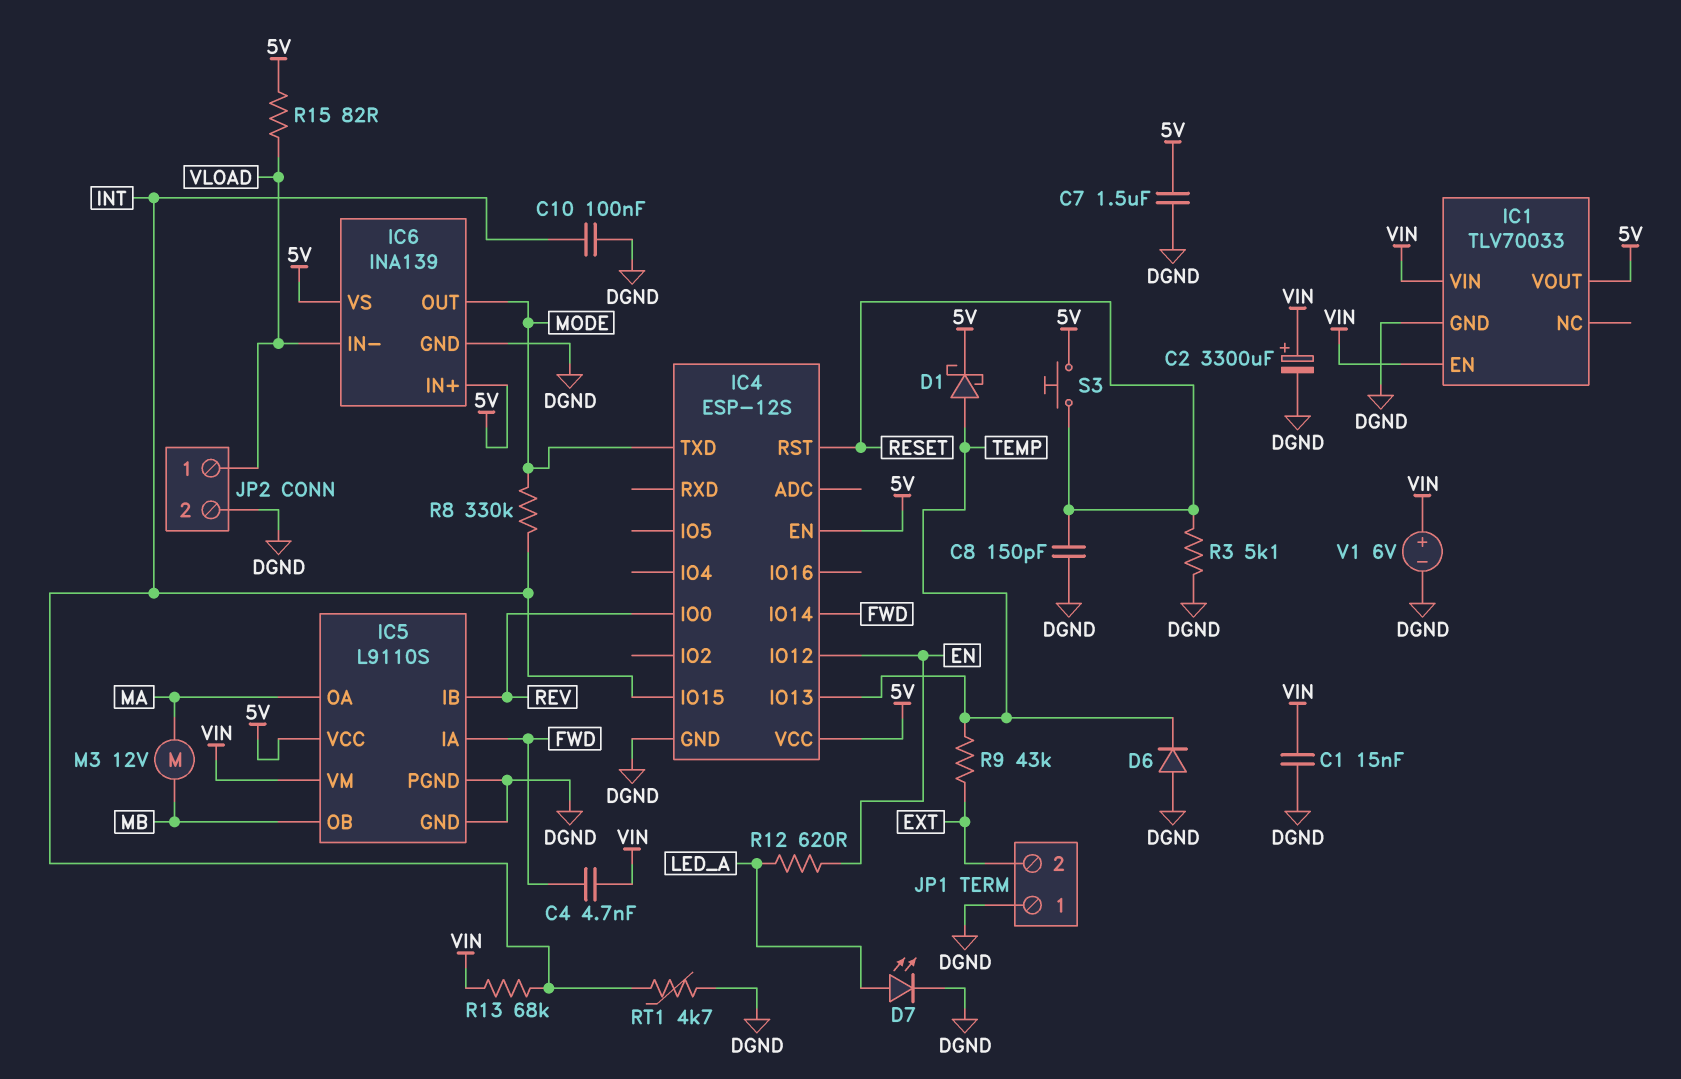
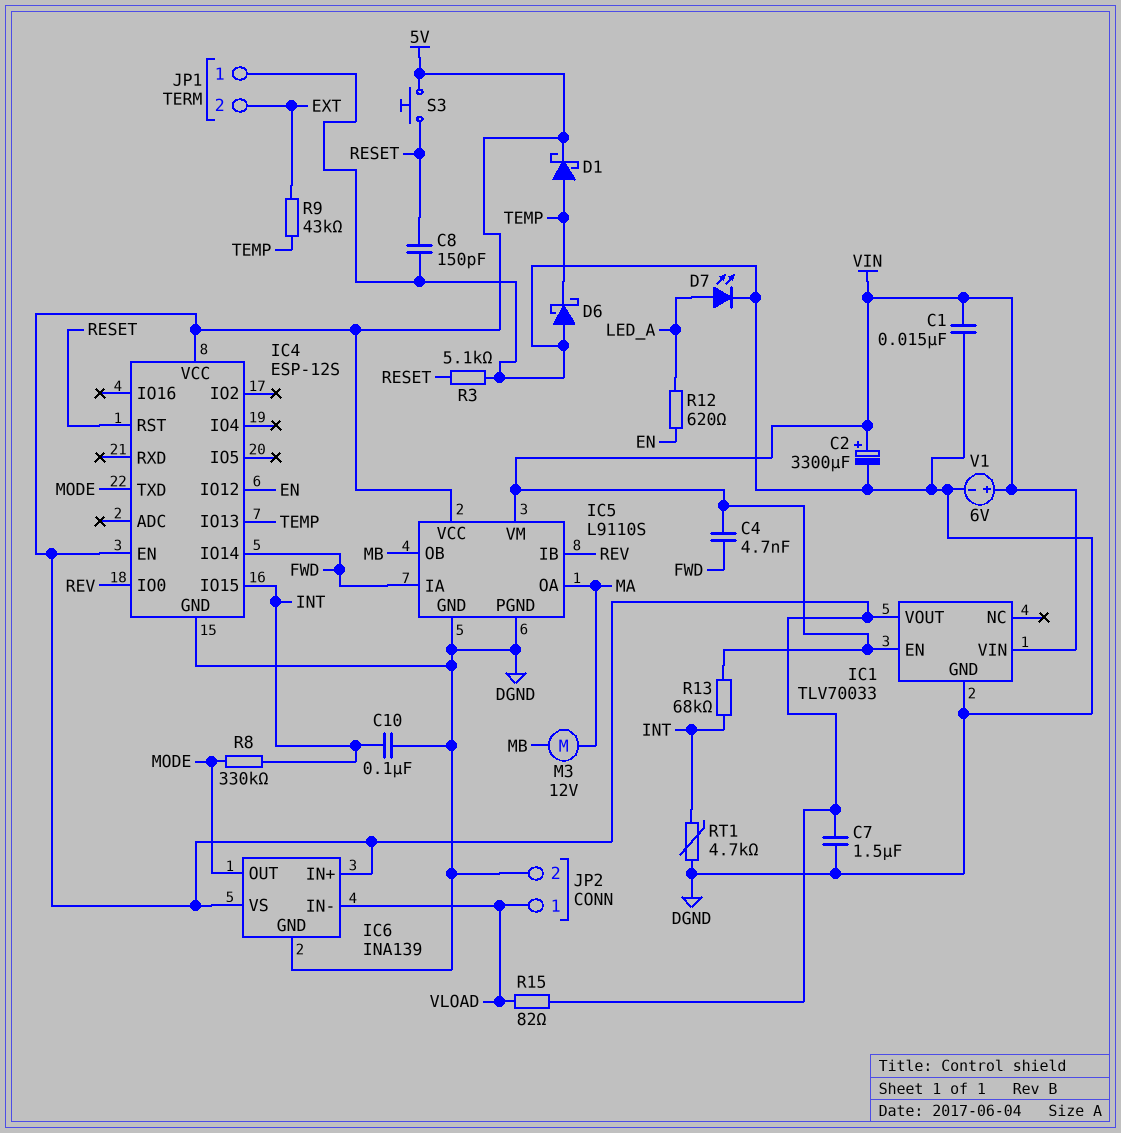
D6: diode (A DGND, K TEMP) -> schottky (A DGND, K TEMP)

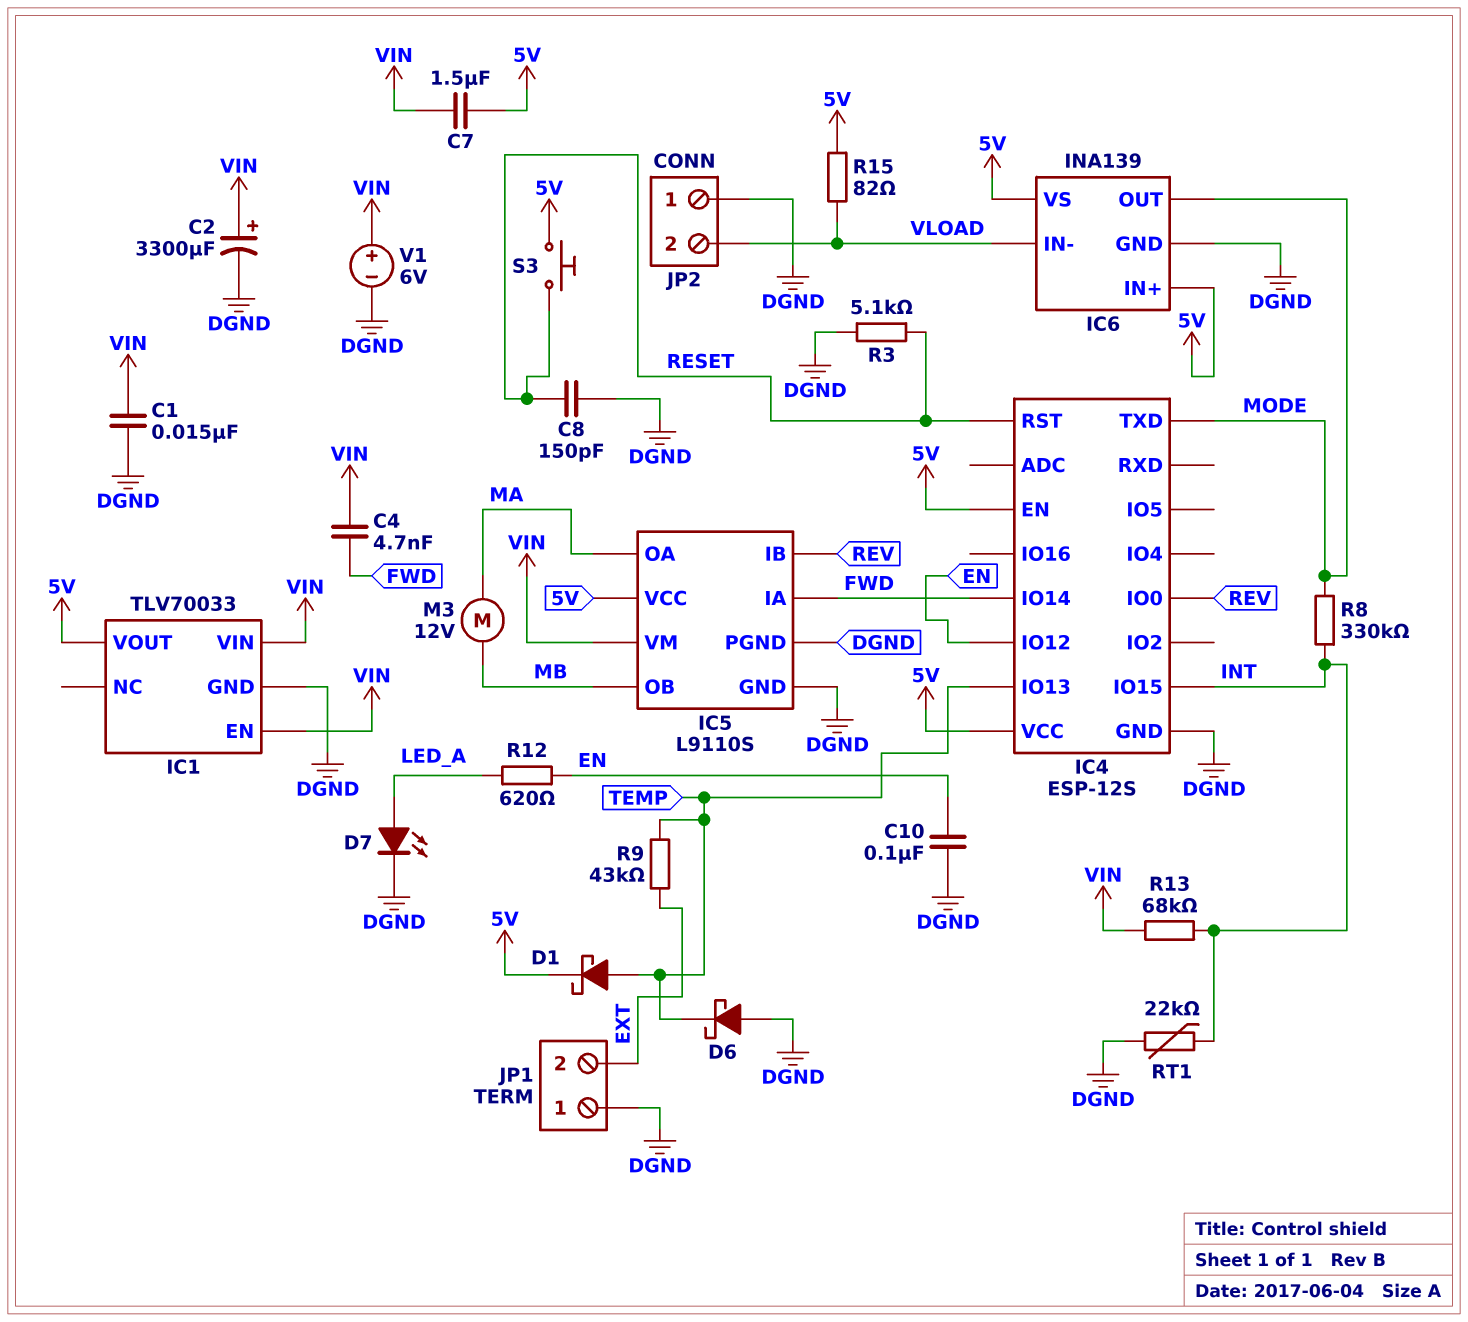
C7: 1.5uF (5V, DGND) -> 1.5uF (5V, VIN)
C10: 100nF (DGND, INT) -> 100nF (DGND, EN)
JP2 pin 1: VLOAD -> DGND
JP2 pin 2: DGND -> VLOAD
RT1: 4.7k (DGND, INT) -> 22k (DGND, INT)

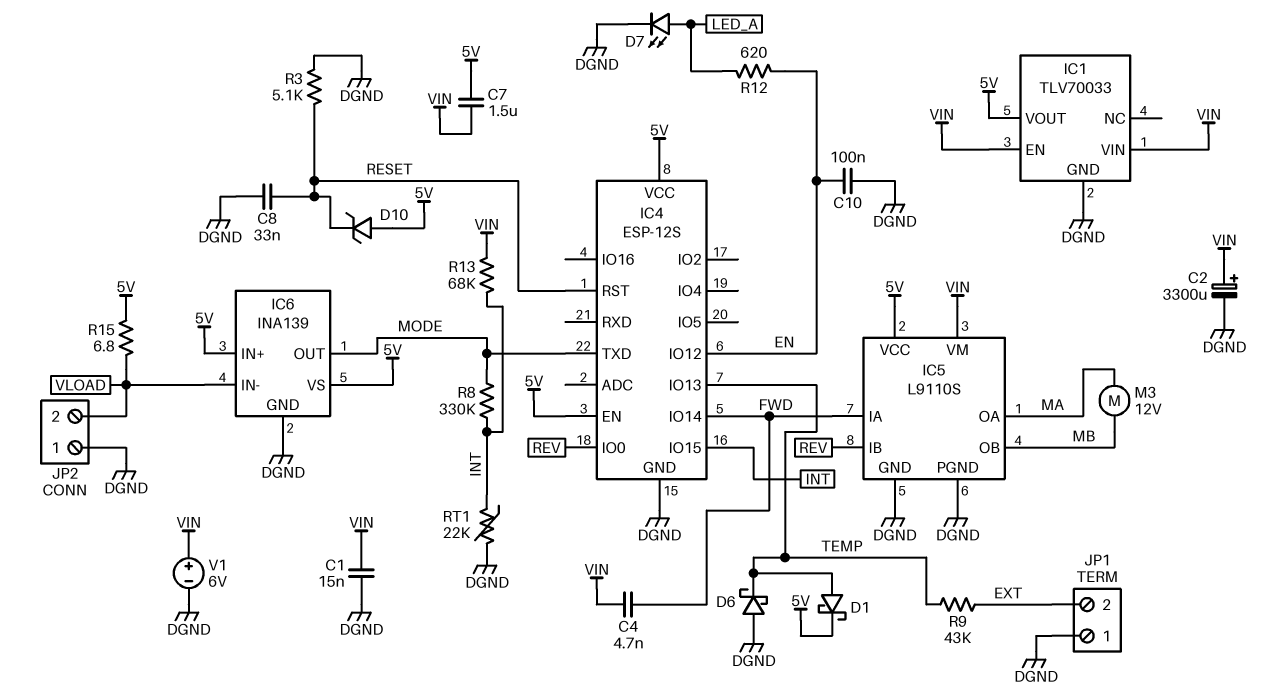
C8: 150pF (DGND, RESET) -> 33nF (DGND, RESET)
D10: none -> zener (A 5V, K RESET)
R15: 82 (5V, VLOAD) -> 6.8 (5V, VLOAD)
S3: button (5V, RESET) -> none

